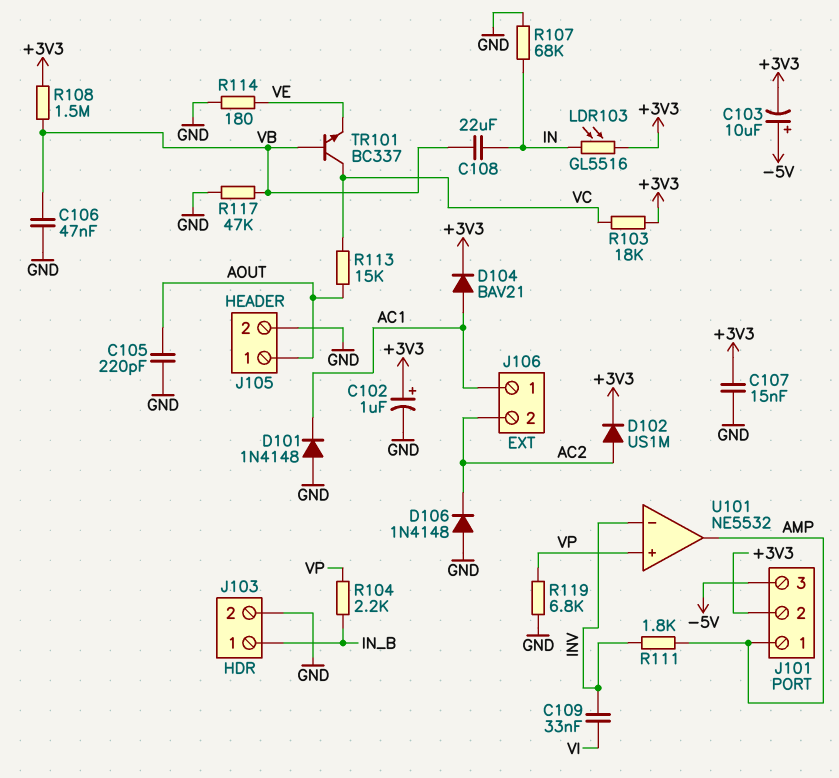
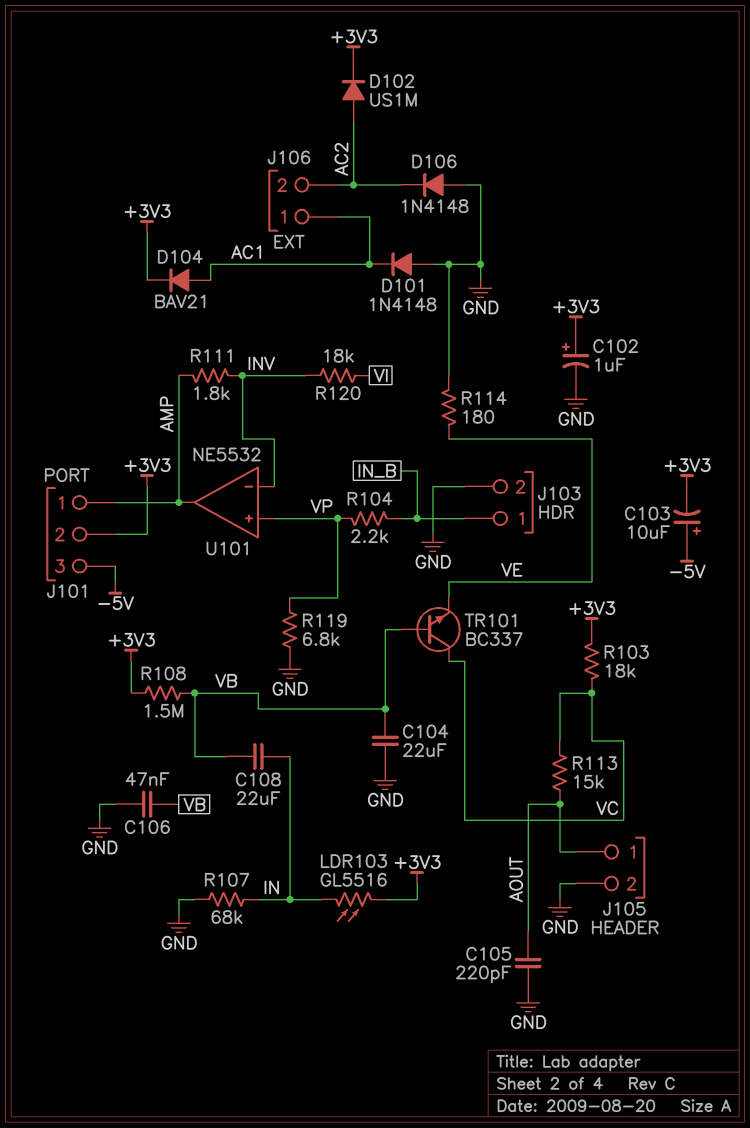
C104: none -> 22uF (GND, VB)
C107: 15nF (+3V3, GND) -> none
C109: 33nF (INV, VI) -> none
R117: 47k (GND, VB) -> none
R120: none -> 18k (INV, VI)

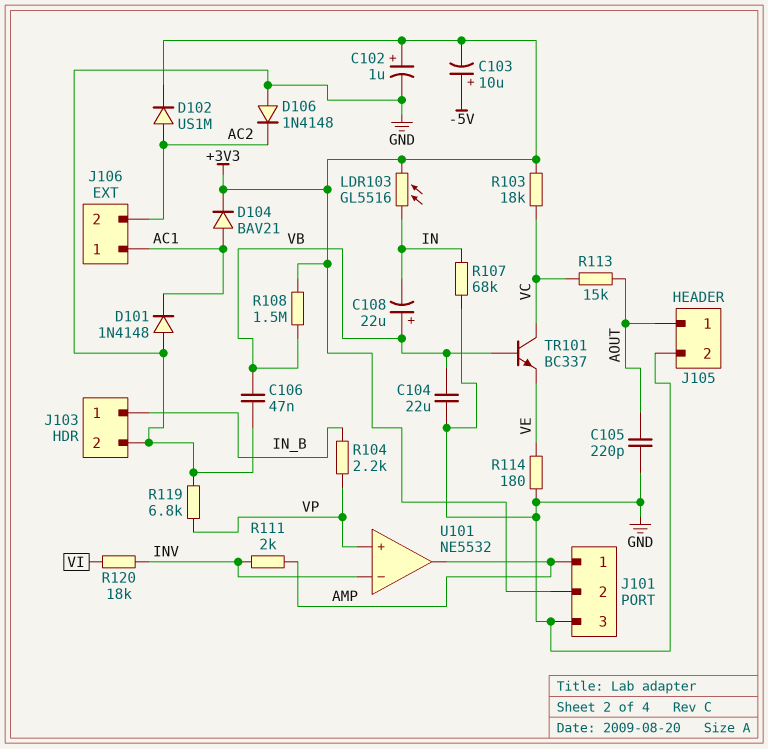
C108: 22uF (IN, VB) -> 22uF (plus VB, minus IN)
J101 pin 3: -5V -> GND
R111: 1.8k (AMP, INV) -> 2k (AMP, INV)

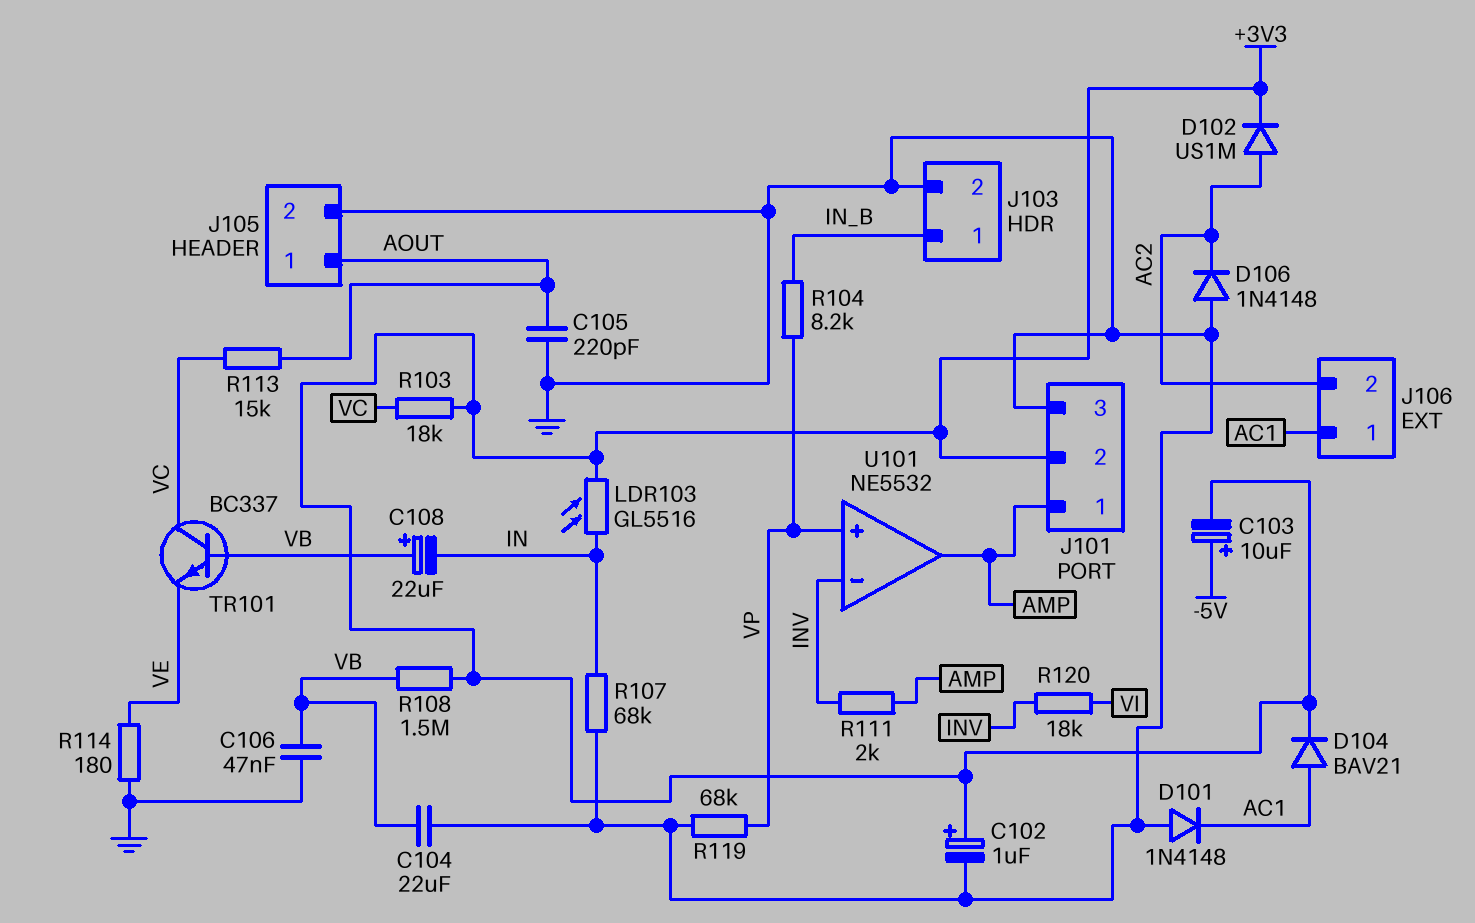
R104: 2.2k (IN_B, VP) -> 8.2k (IN_B, VP)
R119: 6.8k (GND, VP) -> 68k (GND, VP)

